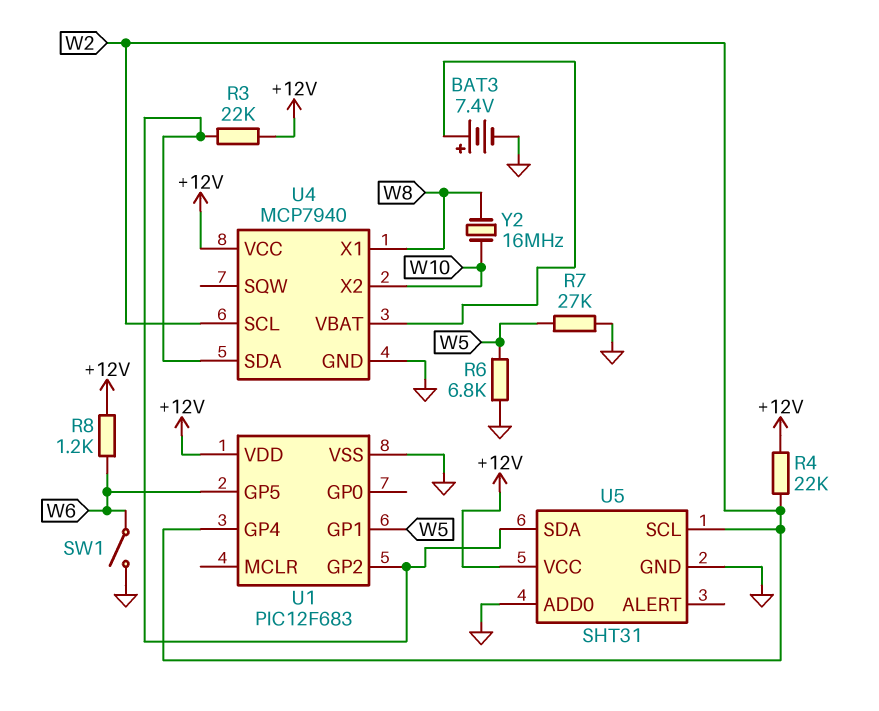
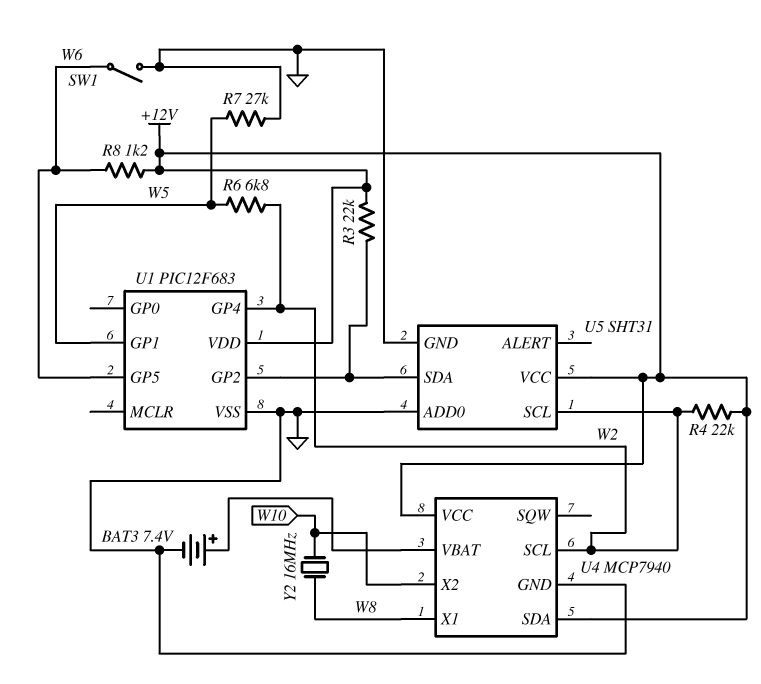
R6: 6.8k (GND, W5) -> 6.8k (W2, W5)
U4 pin SDA: U1/GP2 -> +12V

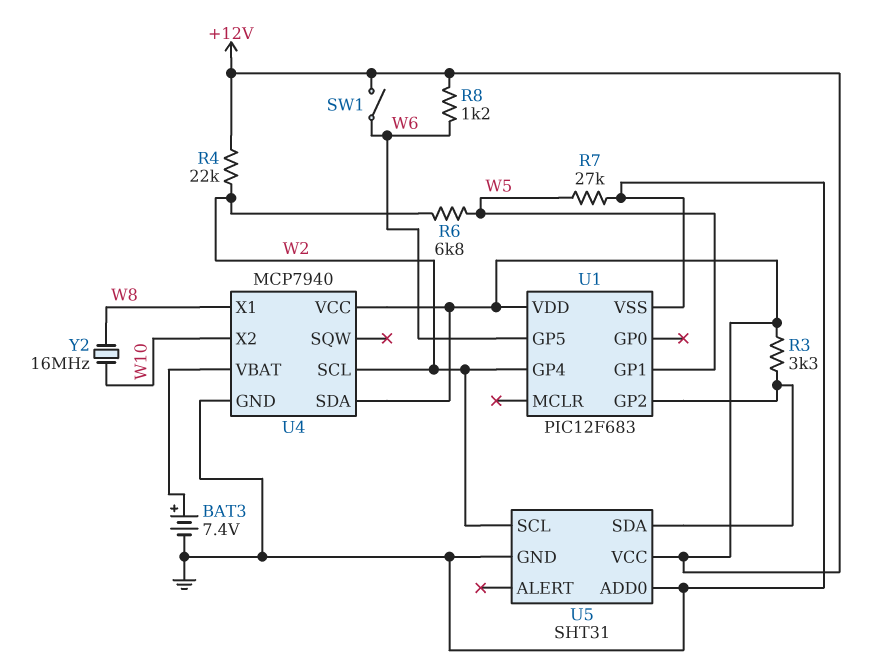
R3: 22k (+12V, U1/GP2) -> 3.3k (+12V, U1/GP2)
SW1: switch (GND, W6) -> switch (+12V, W6)

